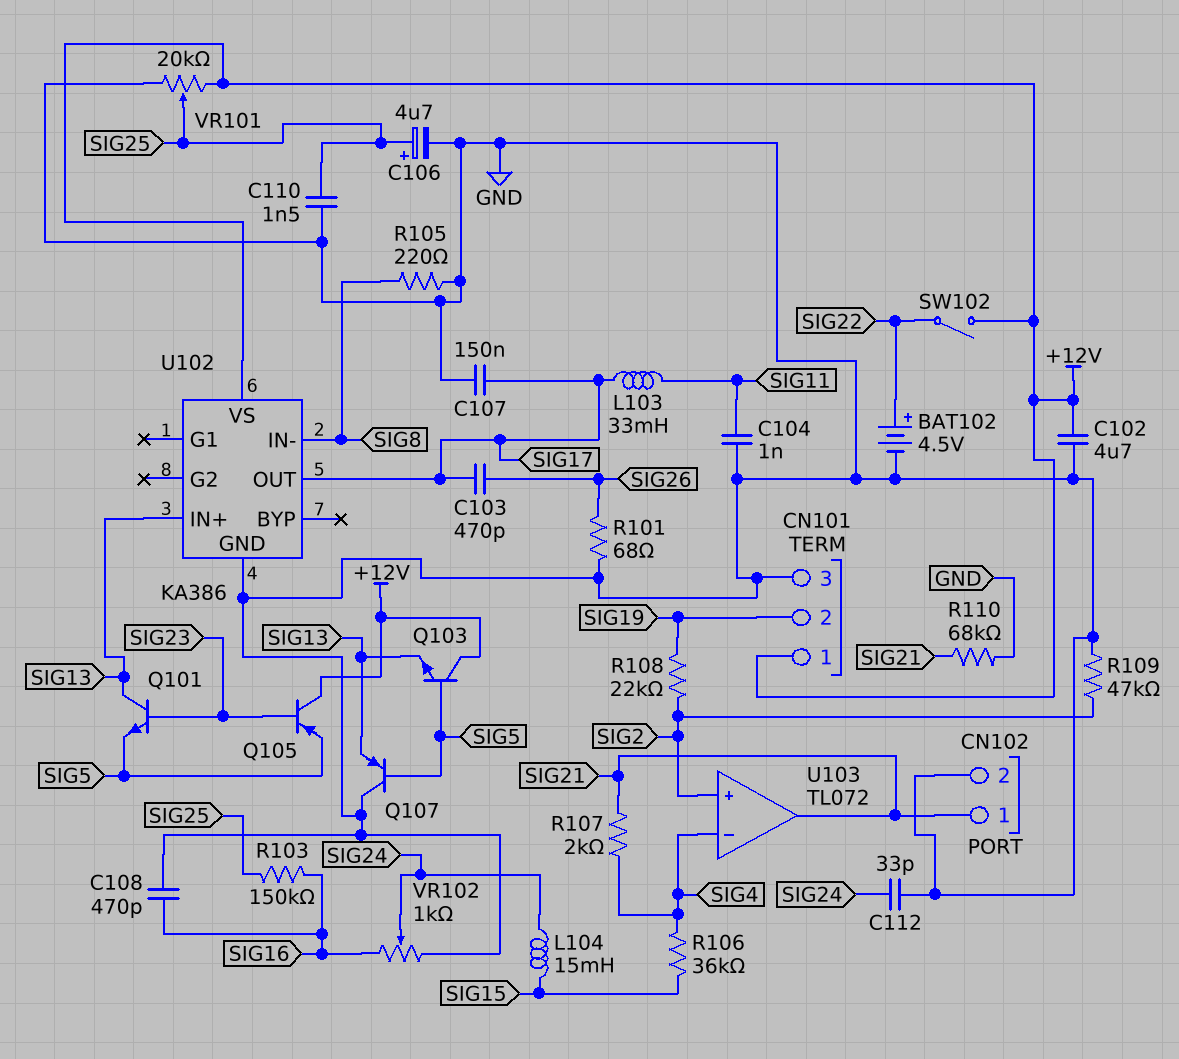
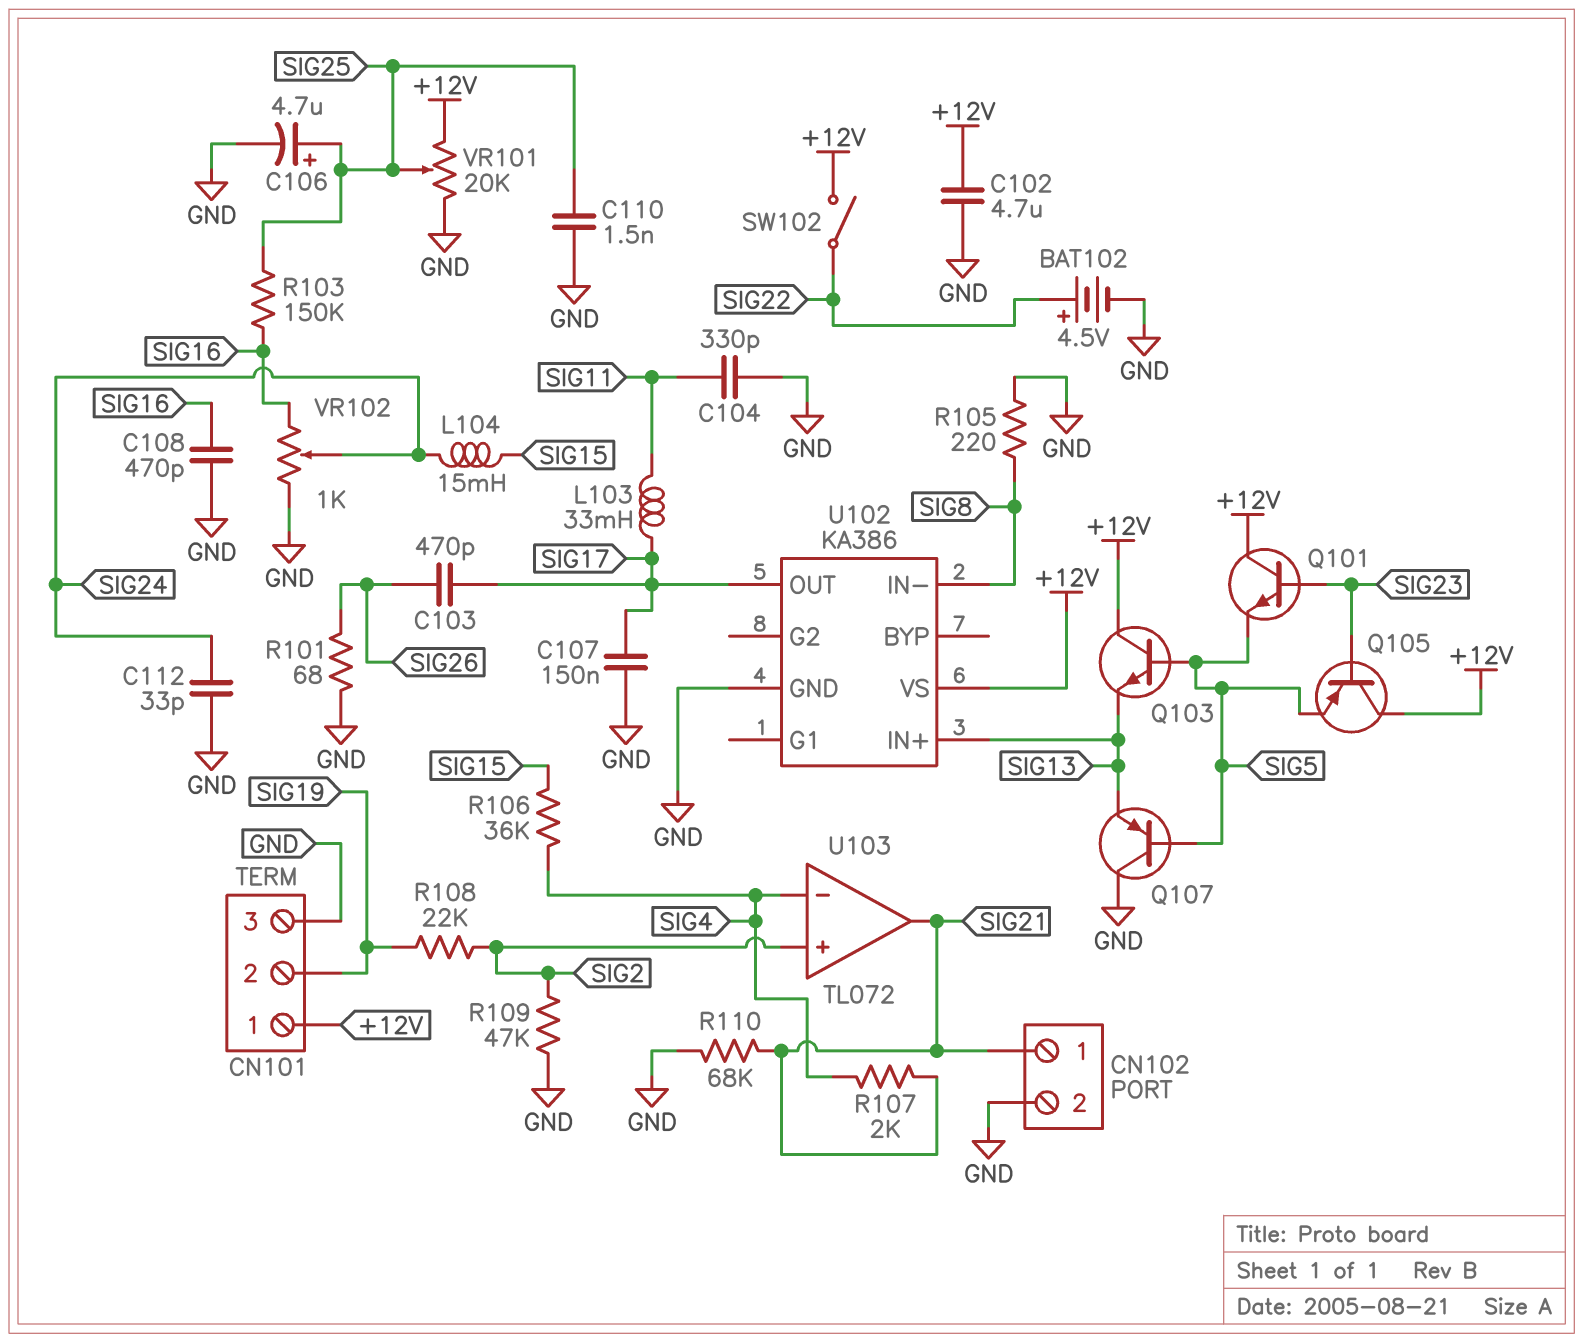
C104: 1nF (GND, SIG11) -> 330pF (GND, SIG11)
Q101: NPN (B SIG23, C SIG13, E SIG5) -> NPN (B SIG23, C +12V, E SIG5)

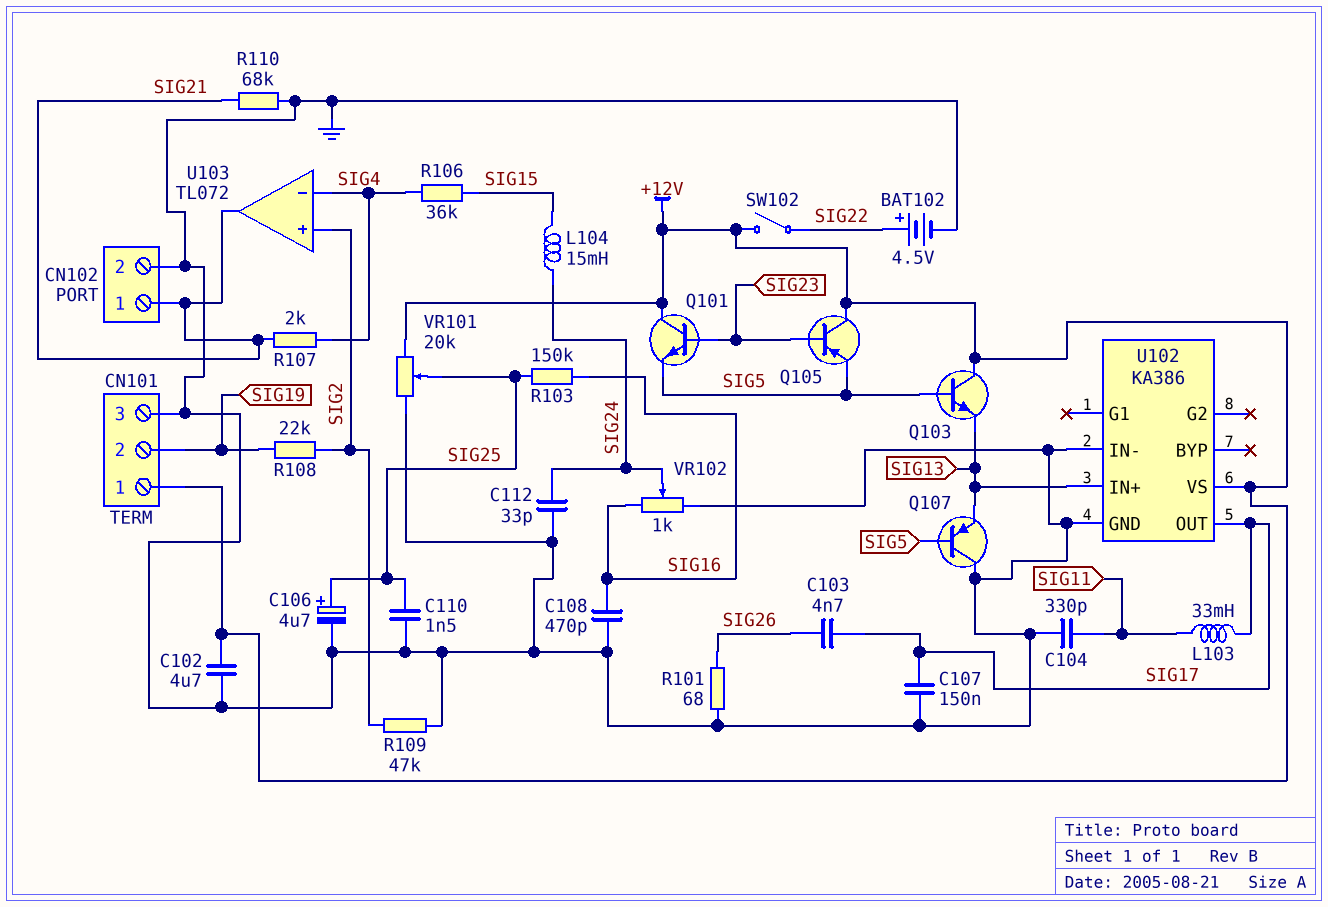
C103: 470pF (SIG17, SIG26) -> 4.7nF (SIG17, SIG26)
R105: 220 (GND, SIG8) -> none
U102 pin IN-: SIG8 -> GND

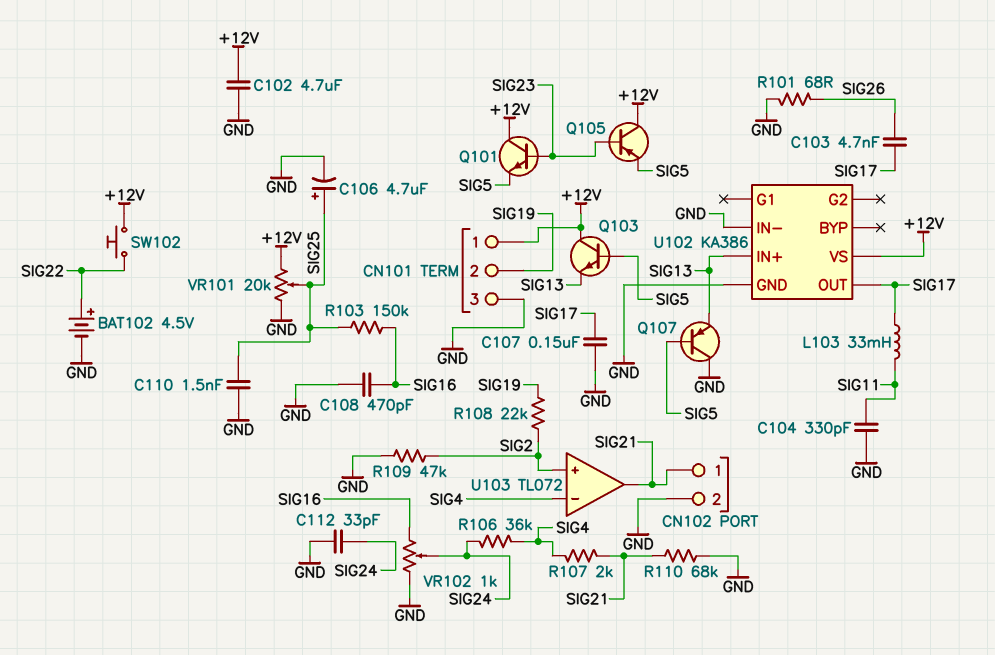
L104: 15mH (SIG15, SIG24) -> none
R106: 36k (SIG4, SIG15) -> 36k (SIG4, SIG24)
SW102: switch (+12V, SIG22) -> button (+12V, SIG22)

